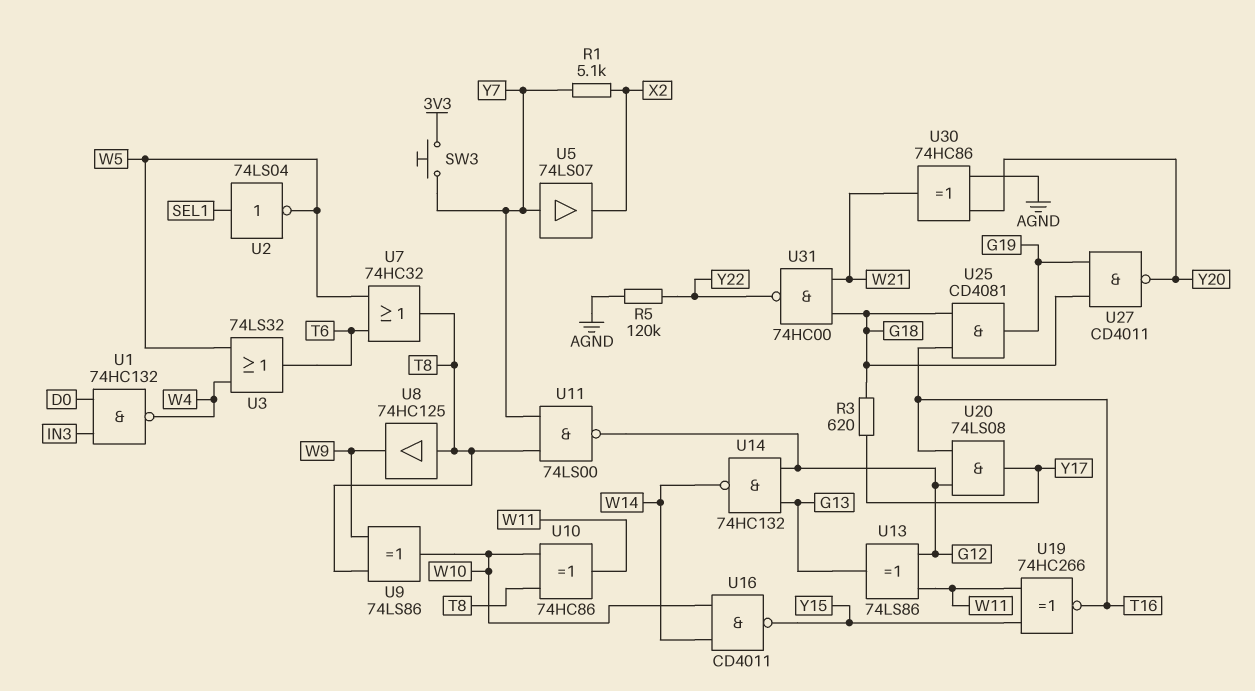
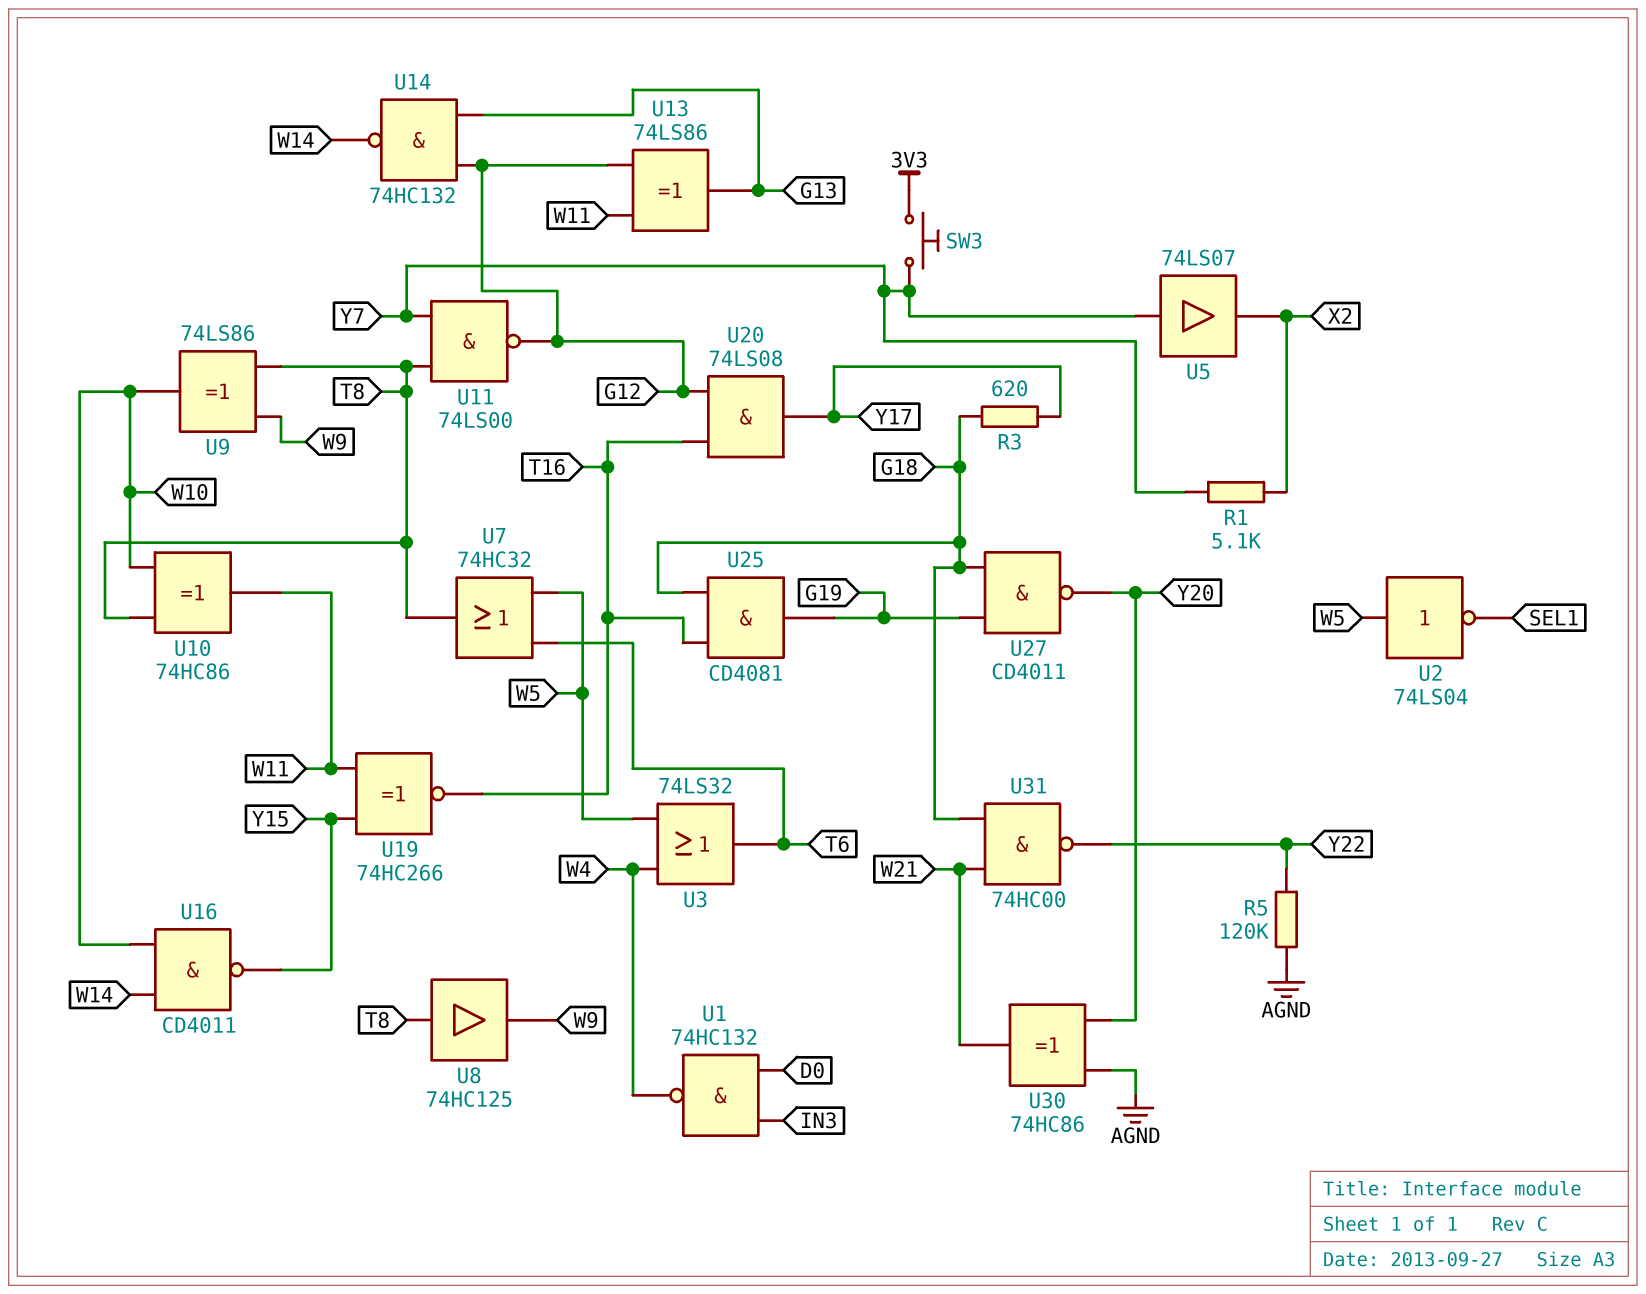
U2: NOT 74LS04 (in SEL1, out W5) -> NOT 74LS04 (in W5, out SEL1)

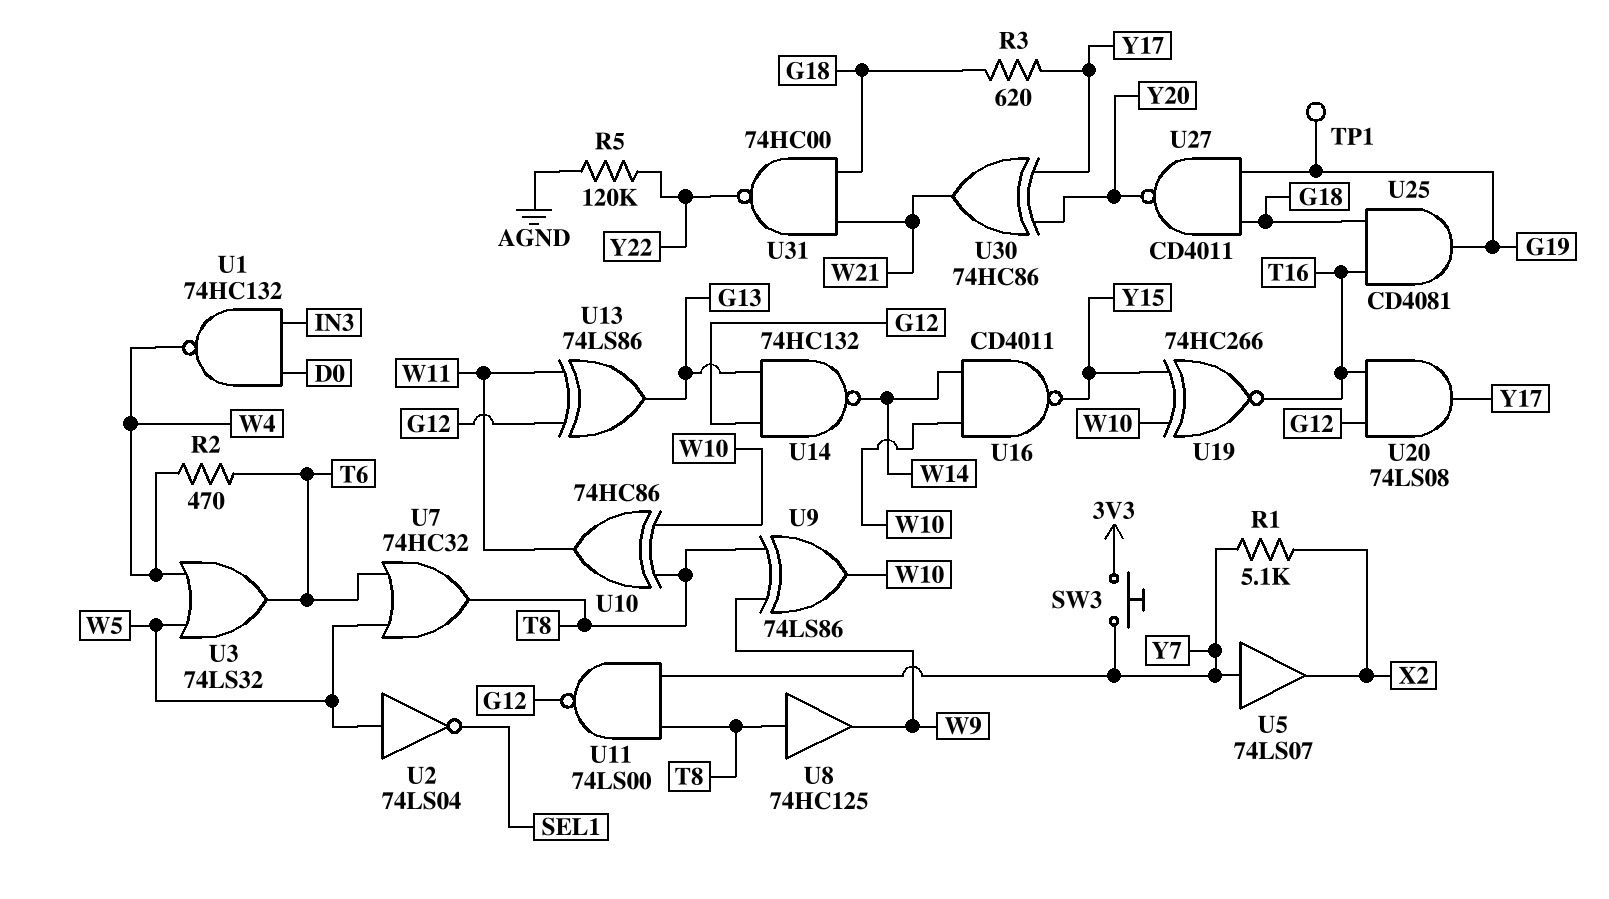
R2: none -> 470 (T6, W4)
TP1: none -> test point (G19)
U19: XNOR 74HC266 (in W11, in Y15, out T16) -> XNOR 74HC266 (in W10, in Y15, out T16)
U30: XOR 74HC86 (in AGND, in Y20, out W21) -> XOR 74HC86 (in Y17, in Y20, out W21)

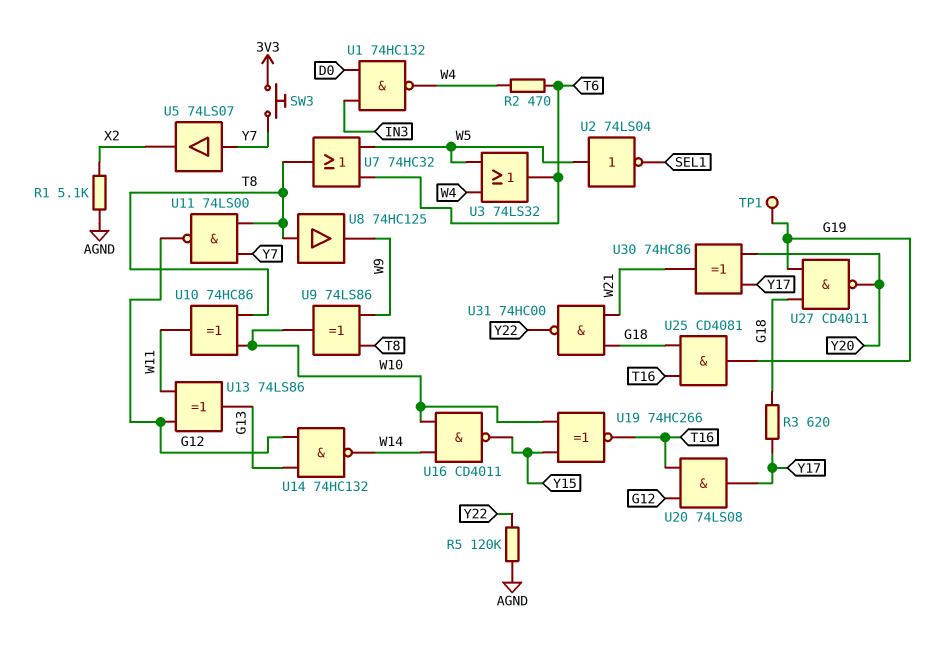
R1: 5.1k (X2, Y7) -> 5.1k (AGND, X2)

